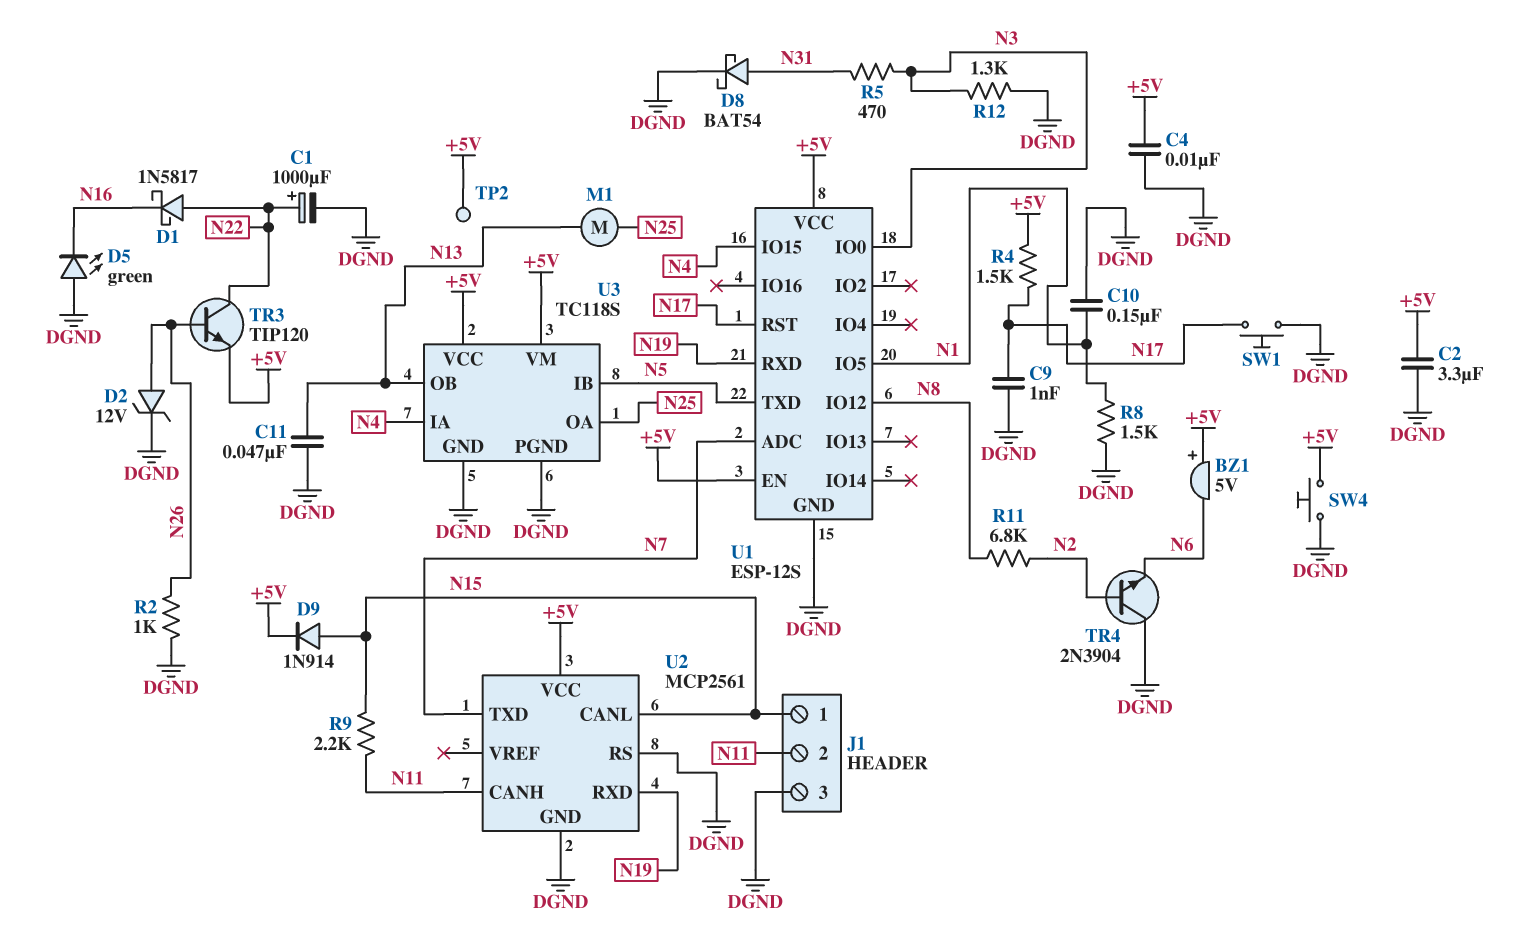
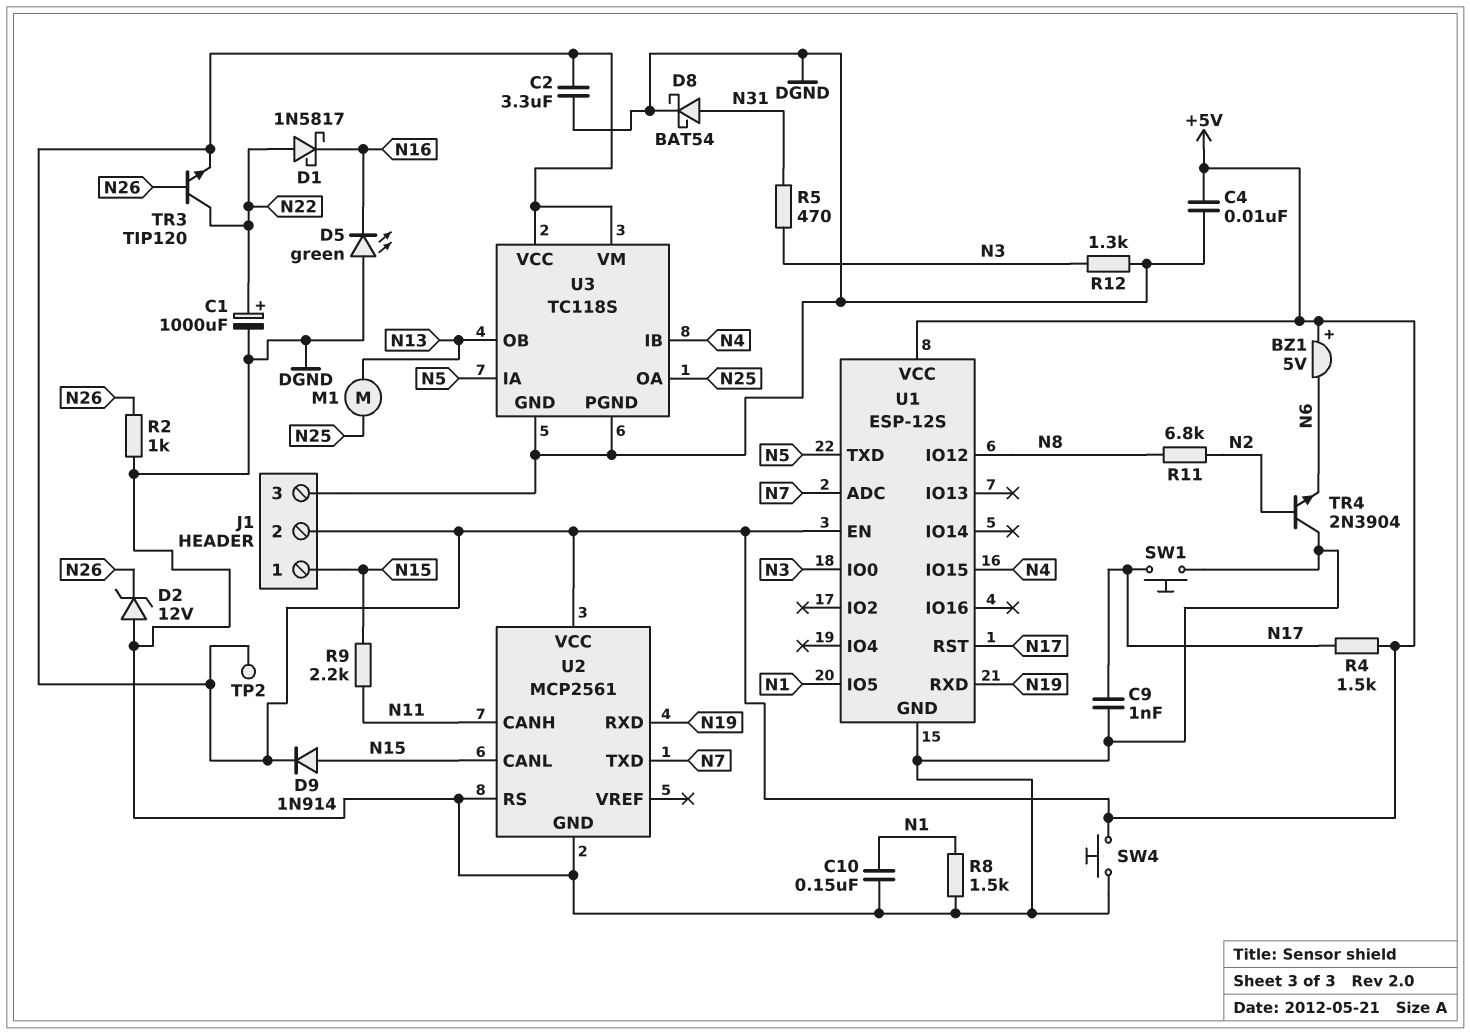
C11: 47nF (DGND, N13) -> none
D2: zener 12V (A N26, K DGND) -> zener 12V (A DGND, K N26)
J1 pin 2: N11 -> +5V
U3 pin IA: N4 -> N5
U3 pin IB: N5 -> N4

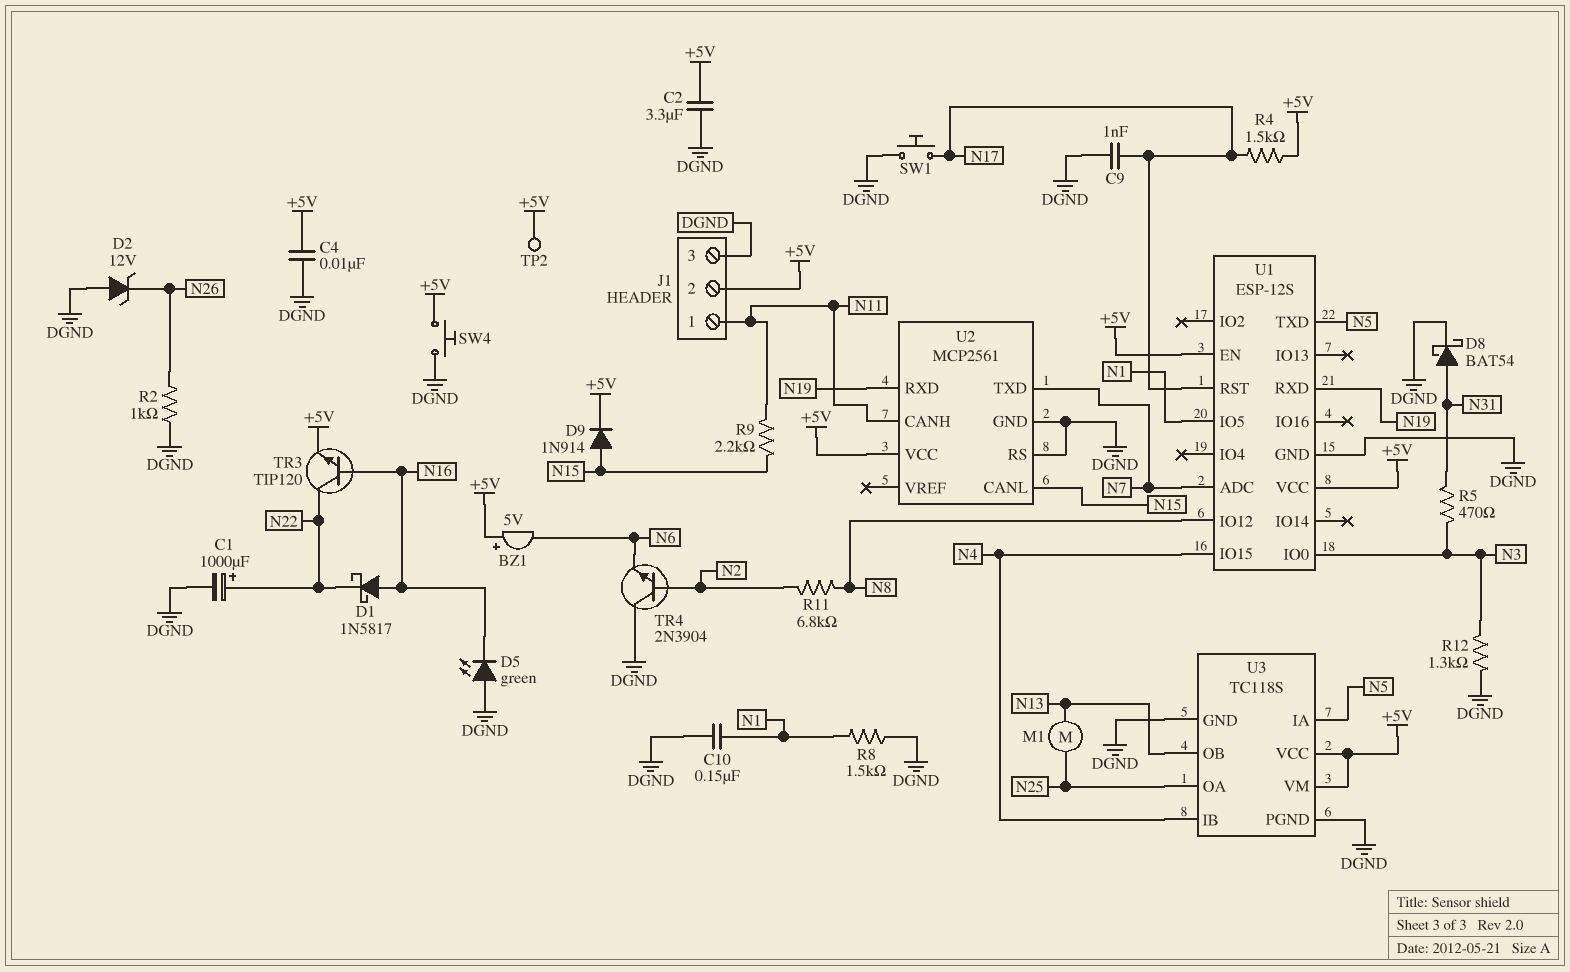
D1: schottky 1N5817 (A N22, K N16) -> schottky 1N5817 (A N16, K N22)
J1 pin 1: N15 -> N11
TR3: NPN TIP120 (B N26, C N22, E +5V) -> NPN TIP120 (B N16, C N22, E +5V)

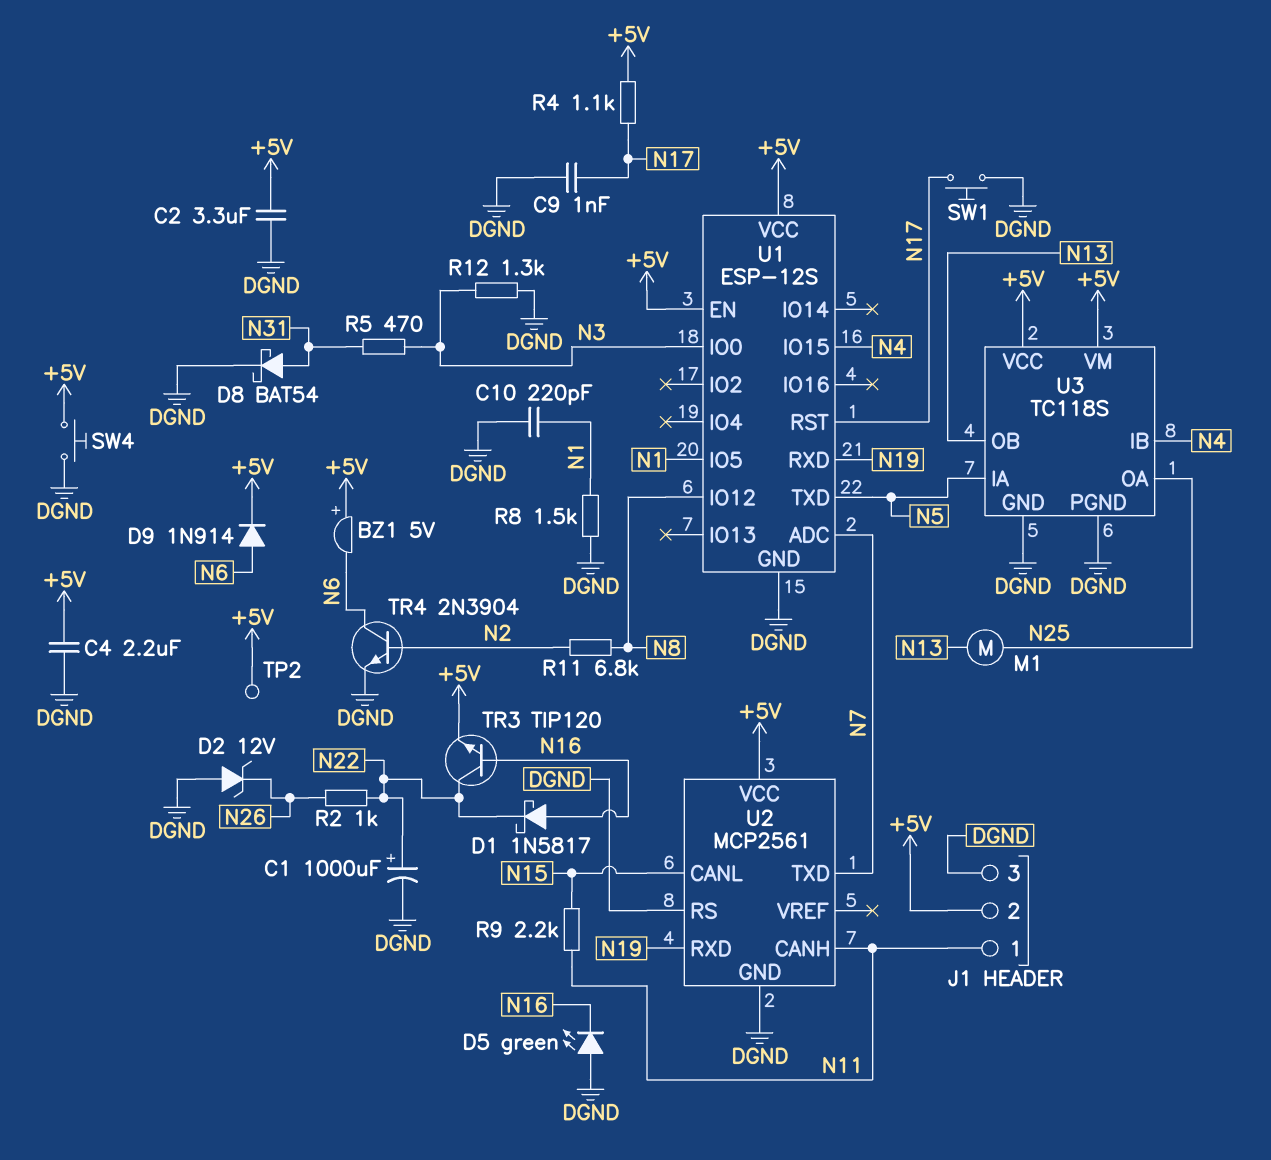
C4: 10nF (+5V, DGND) -> 2.2uF (+5V, DGND)
C10: 150nF (DGND, N1) -> 220pF (DGND, N1)
D9: diode 1N914 (A N15, K +5V) -> diode 1N914 (A N6, K +5V)
R2: 1k (DGND, N26) -> 1k (N22, N26)
R4: 1.5k (+5V, N17) -> 1.1k (+5V, N17)
TR4: NPN 2N3904 (B N2, C DGND, E N6) -> NPN 2N3904 (B N2, C N6, E DGND)

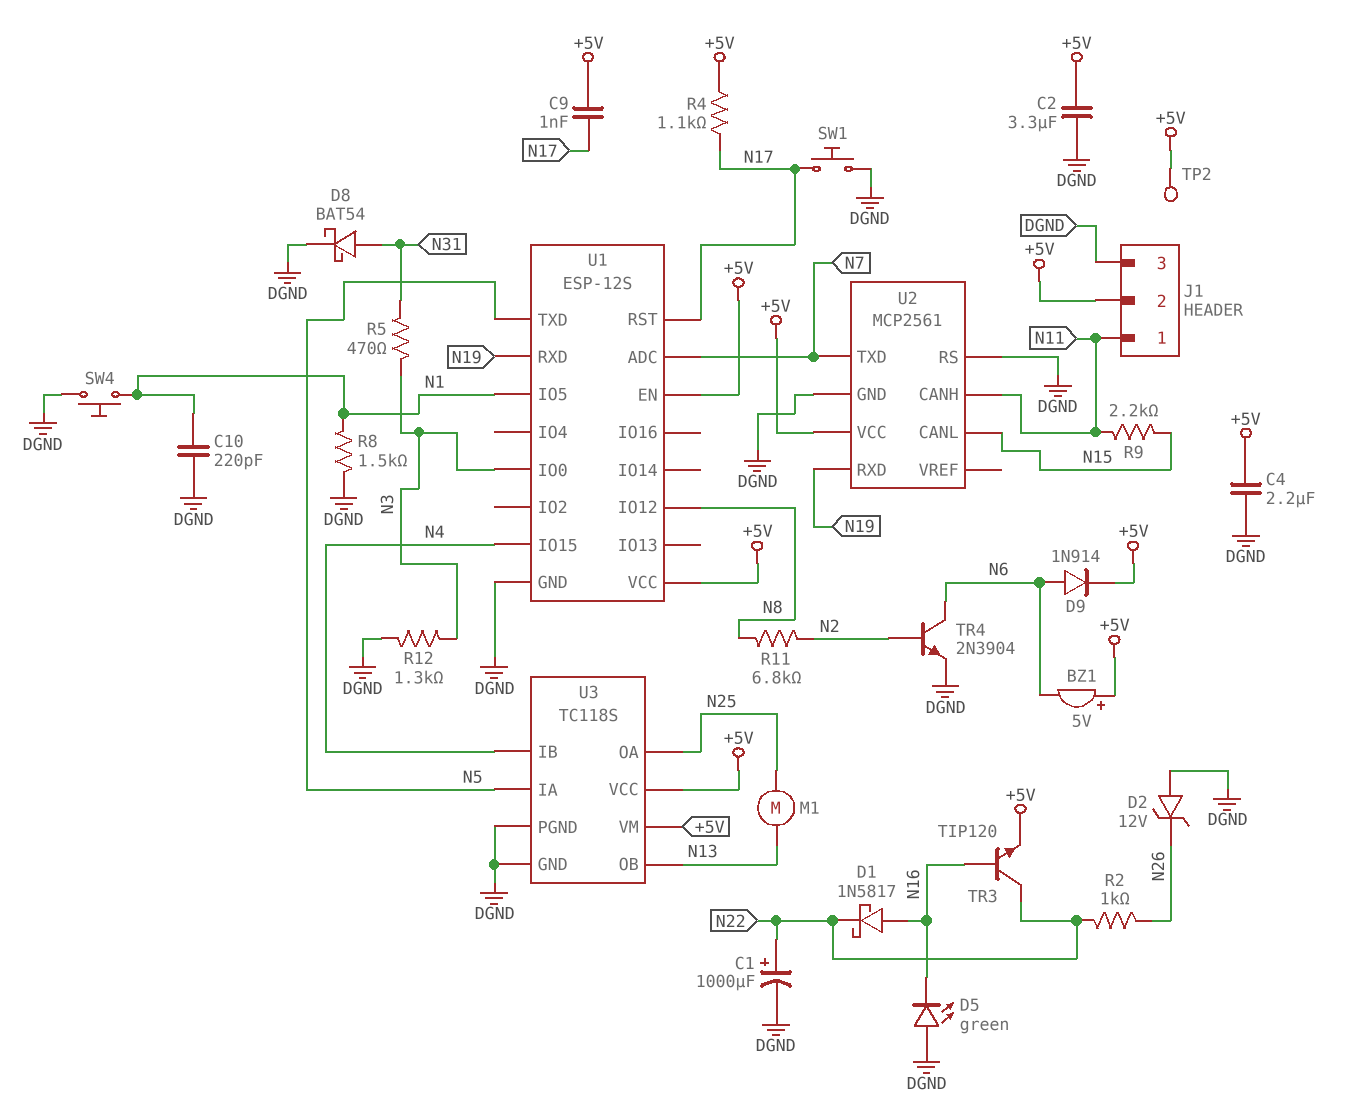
C9: 1nF (DGND, N17) -> 1nF (+5V, N17)
SW4: button (+5V, DGND) -> button (DGND, N1)

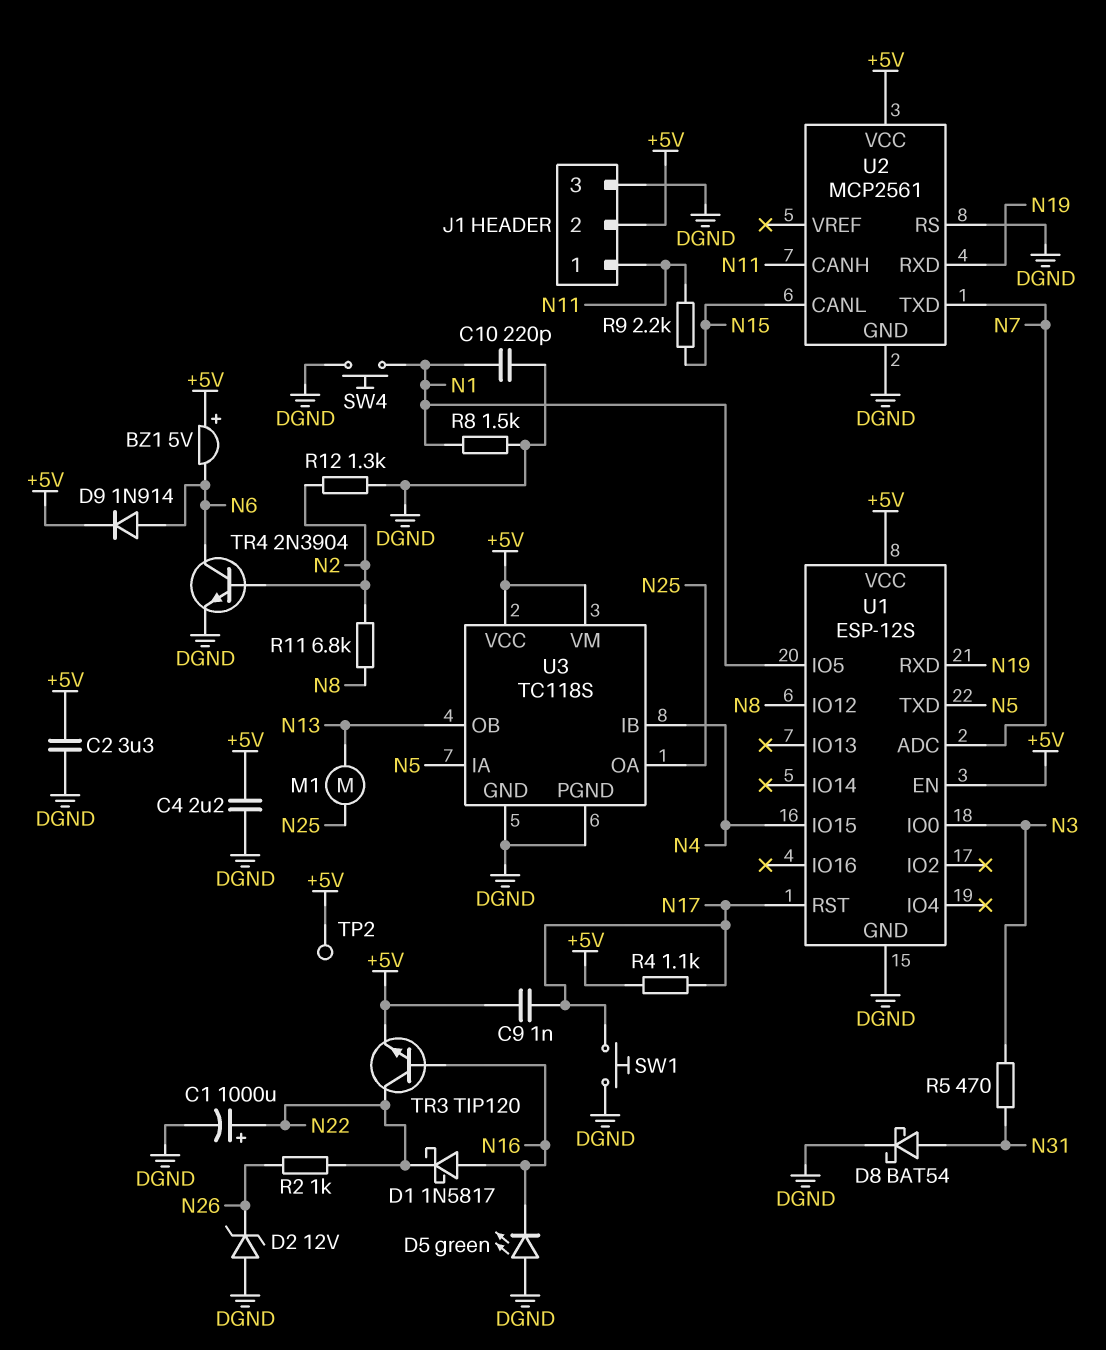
R12: 1.3k (DGND, N3) -> 1.3k (DGND, N2)

